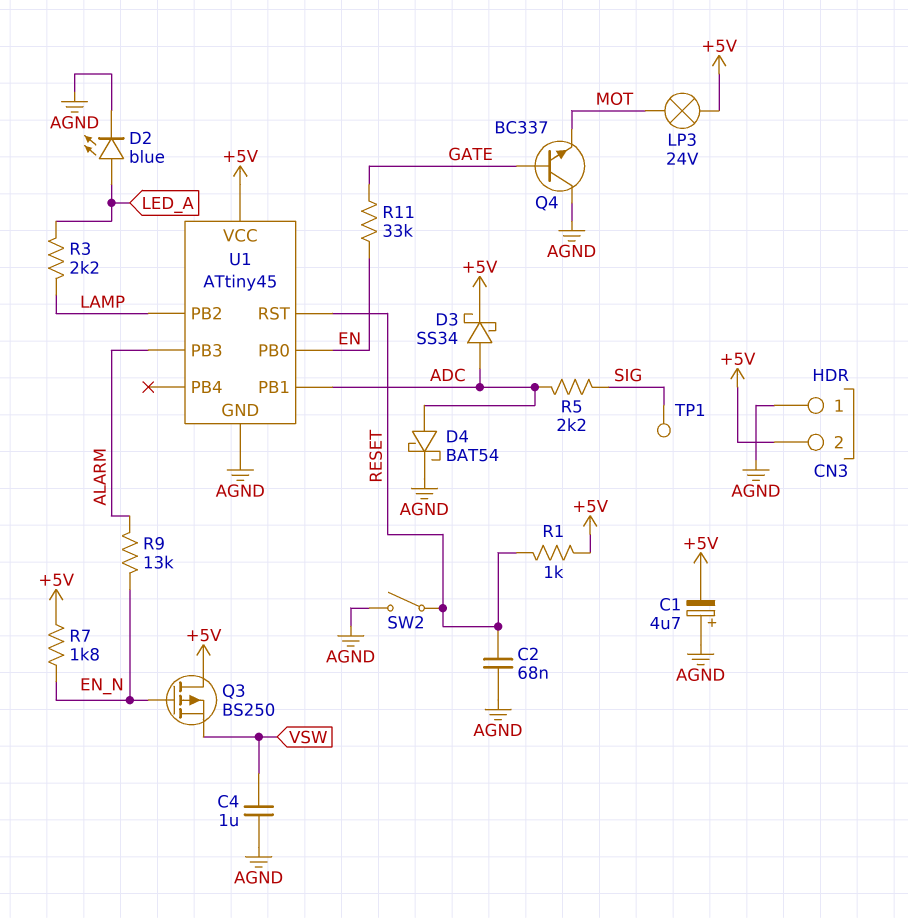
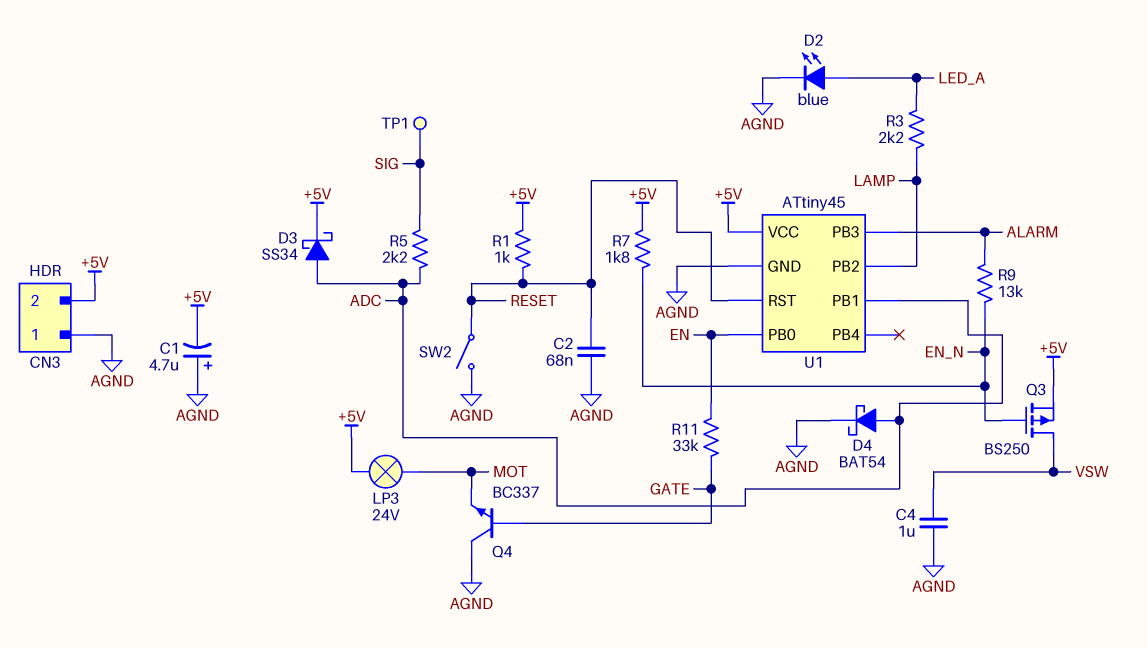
Q3: PMOS BS250 (G EN_N, D +5V, S VSW) -> PMOS BS250 (G EN_N, D VSW, S +5V)

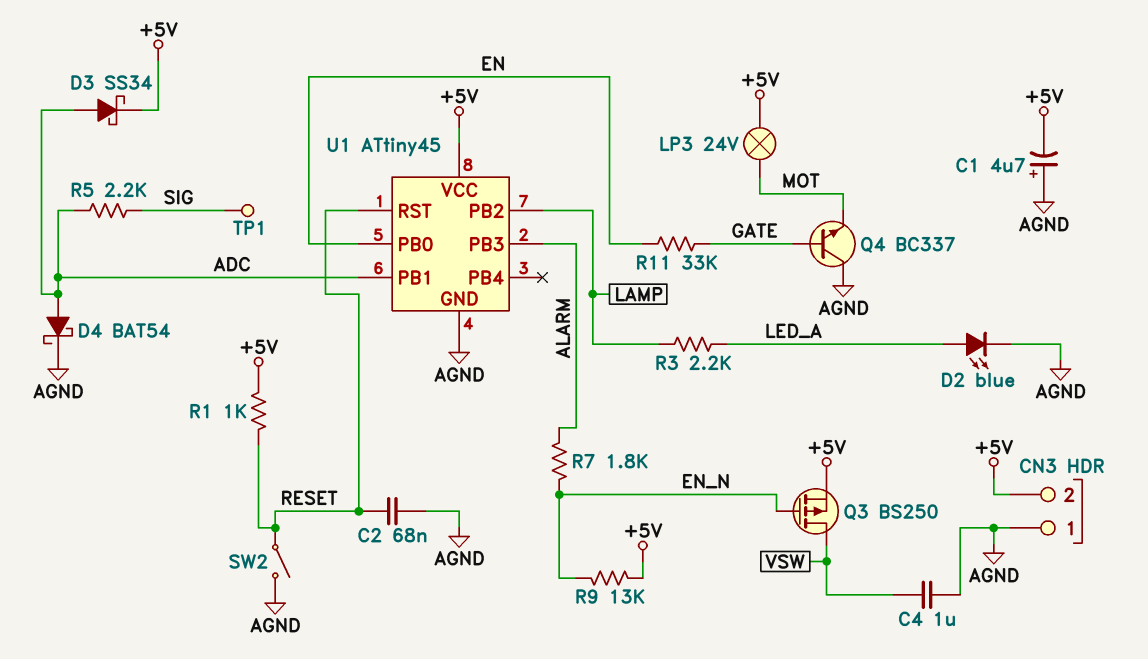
R7: 1.8k (+5V, EN_N) -> 1.8k (ALARM, EN_N)
R9: 13k (ALARM, EN_N) -> 13k (+5V, EN_N)

